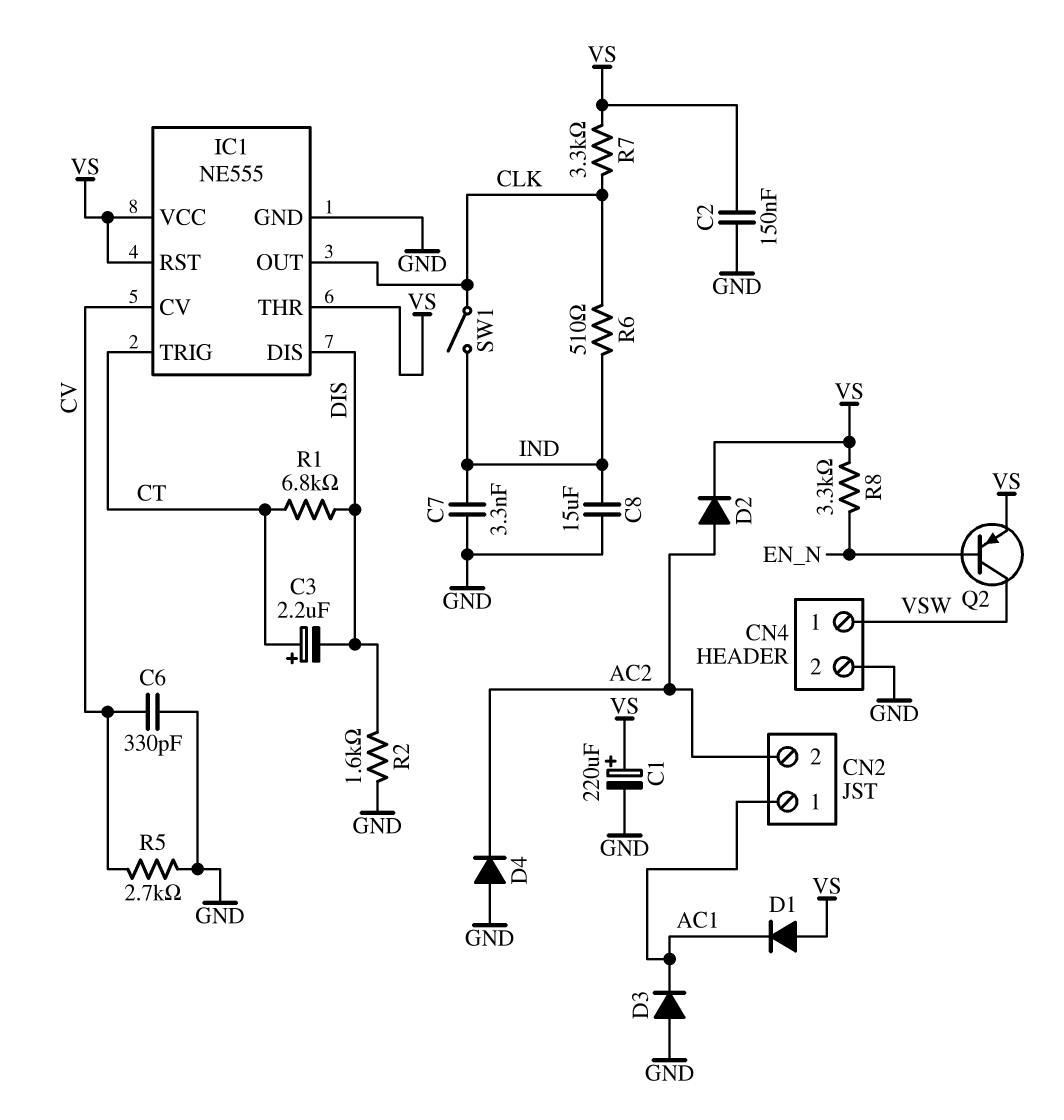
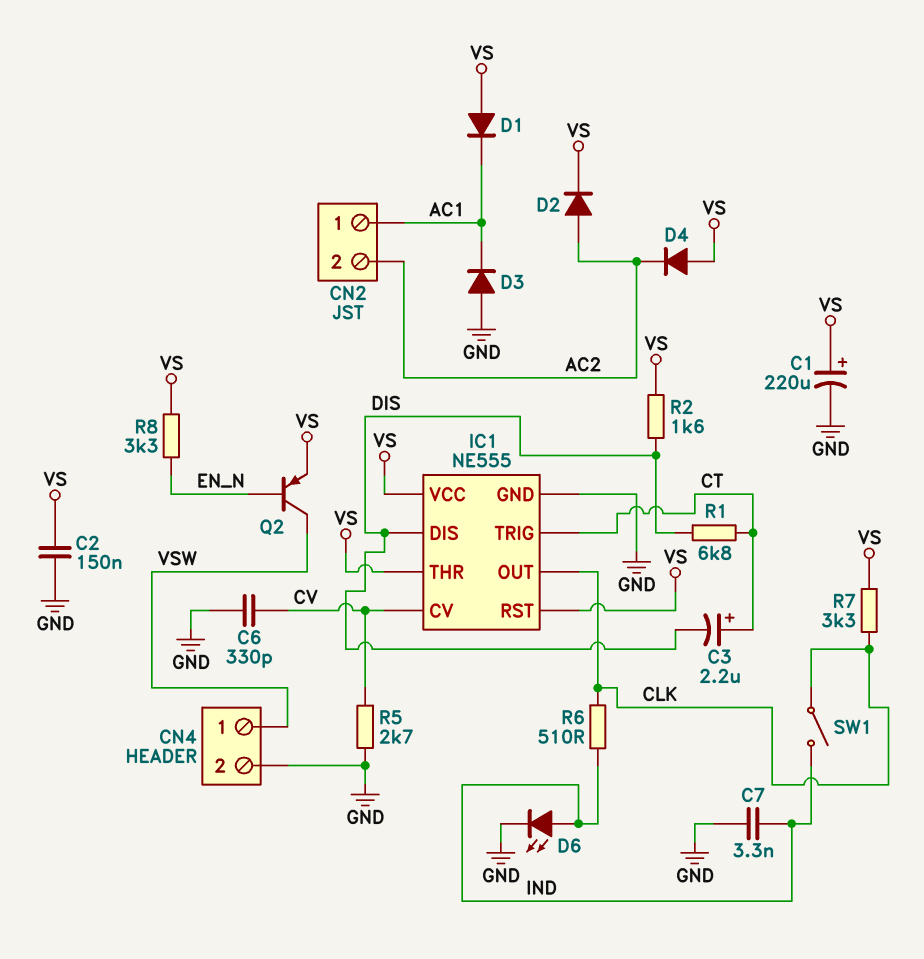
C8: 15uF (GND, IND) -> none
D4: diode (A GND, K AC2) -> diode (A VS, K AC2)
D6: none -> LED (A IND, K GND)
R2: 1.6k (DIS, GND) -> 1.6k (DIS, VS)

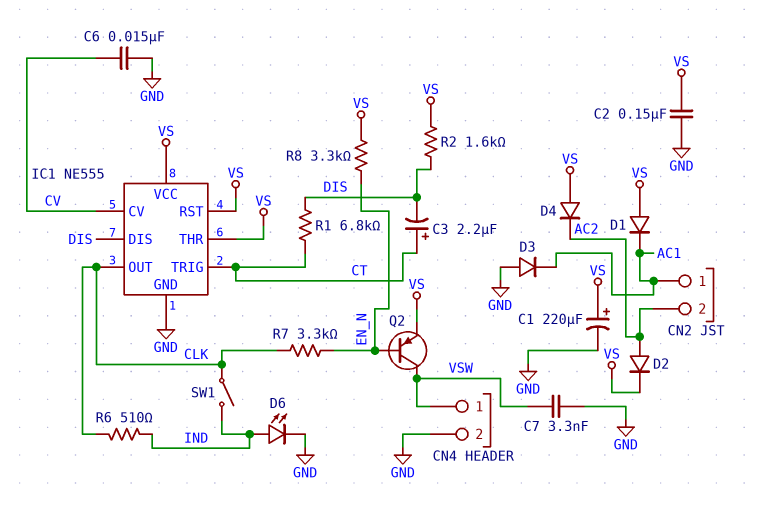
C6: 330pF (CV, GND) -> 15nF (CV, GND)
C7: 3.3nF (GND, IND) -> 3.3nF (GND, VSW)
R5: 2.7k (CV, GND) -> none
R7: 3.3k (CLK, VS) -> 3.3k (CLK, EN_N)

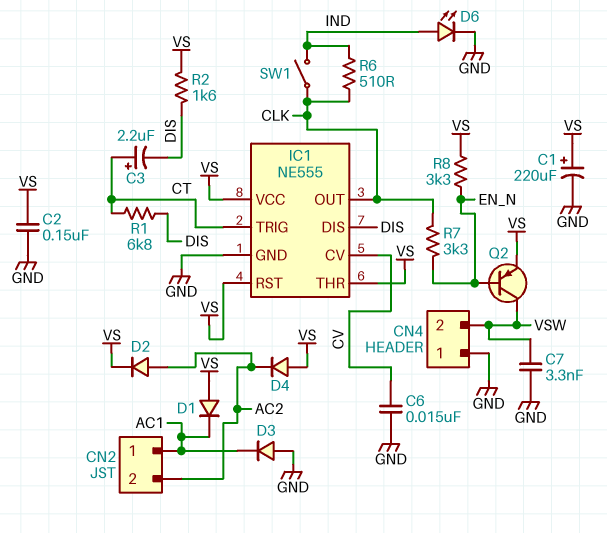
CN4 pin 1: VSW -> GND
CN4 pin 2: GND -> VSW

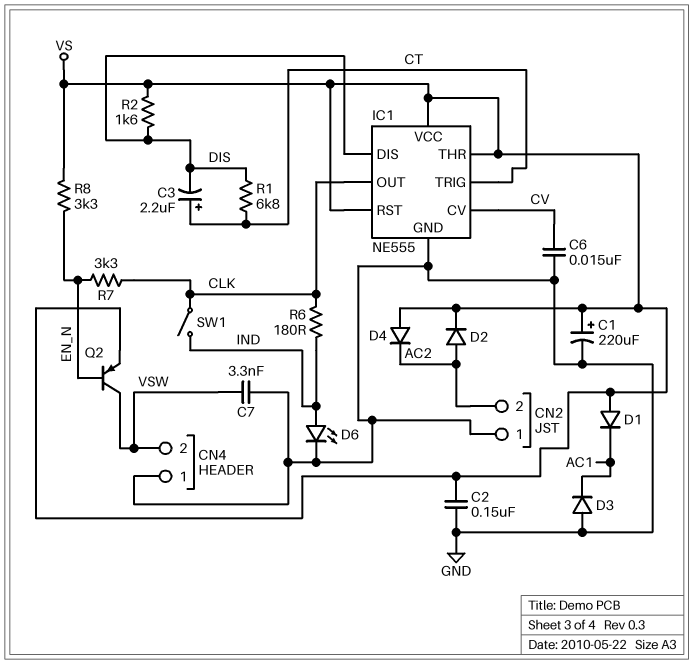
CN2 pin 1: AC1 -> GND
R6: 510 (CLK, IND) -> 180 (CLK, IND)

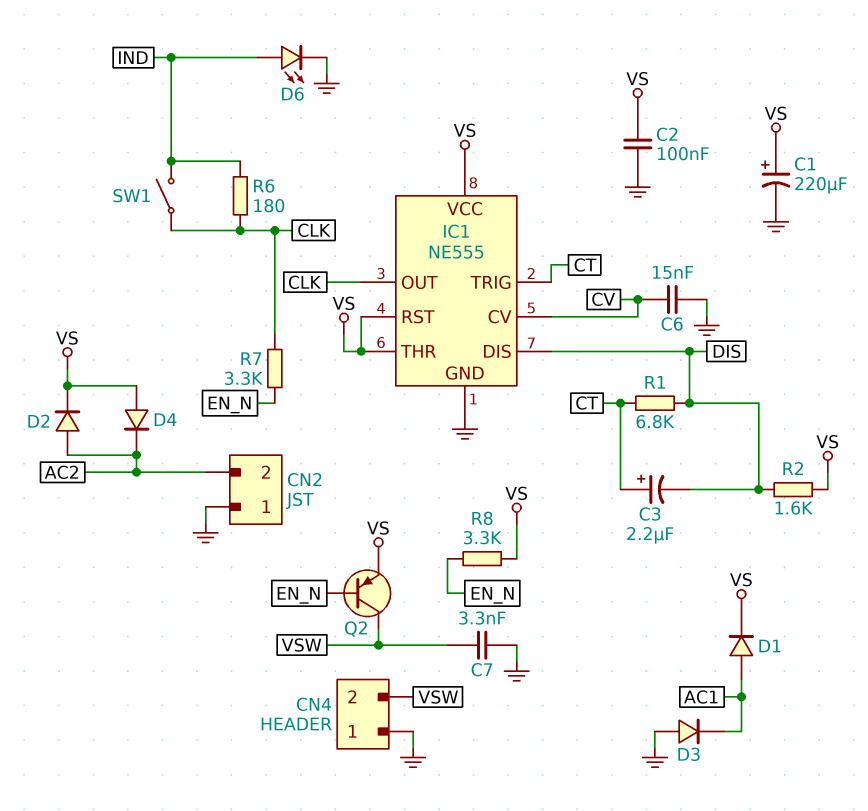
C2: 150nF (GND, VS) -> 100nF (GND, VS)
D1: diode (A VS, K AC1) -> diode (A AC1, K VS)

